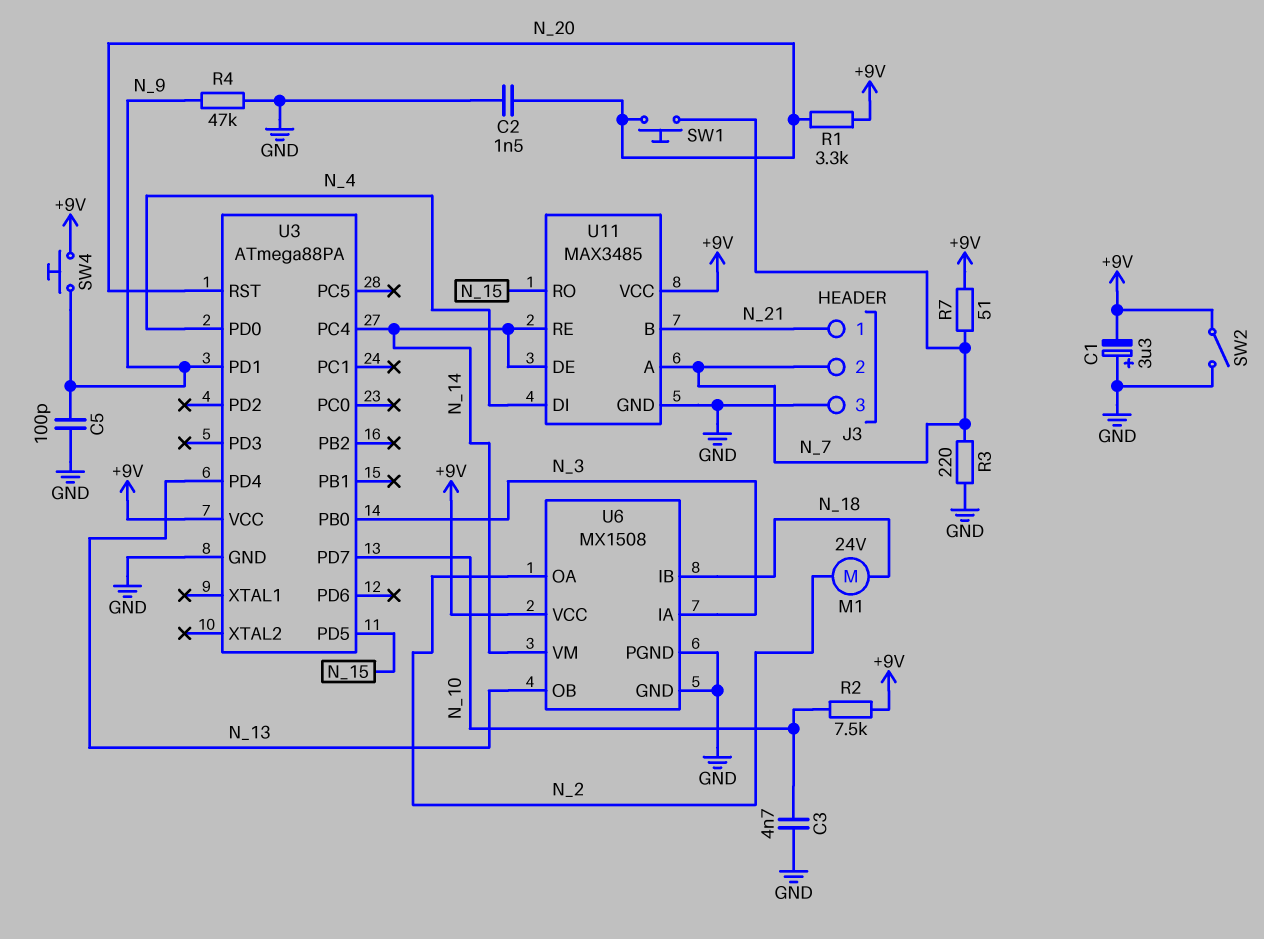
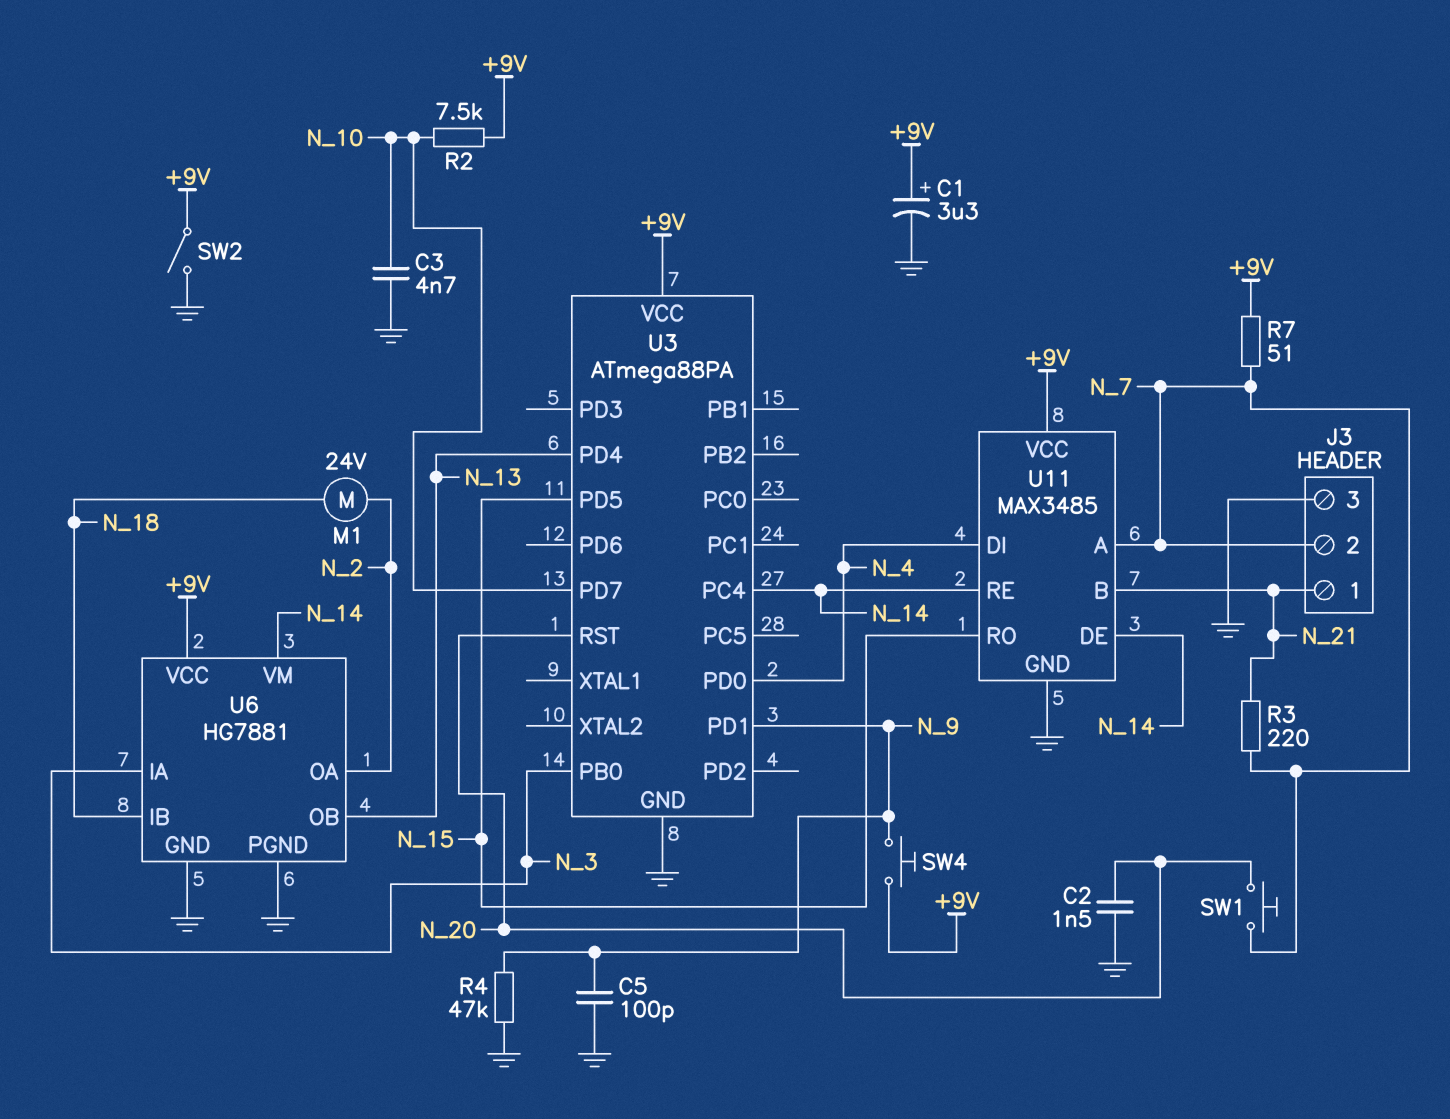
C1: 3.3uF (plus GND, minus +9V) -> 3.3uF (plus +9V, minus GND)
R1: 3.3k (+9V, N_20) -> none
R3: 220 (GND, N_7) -> 220 (N_7, N_21)
U6: MX1508 -> HG7881

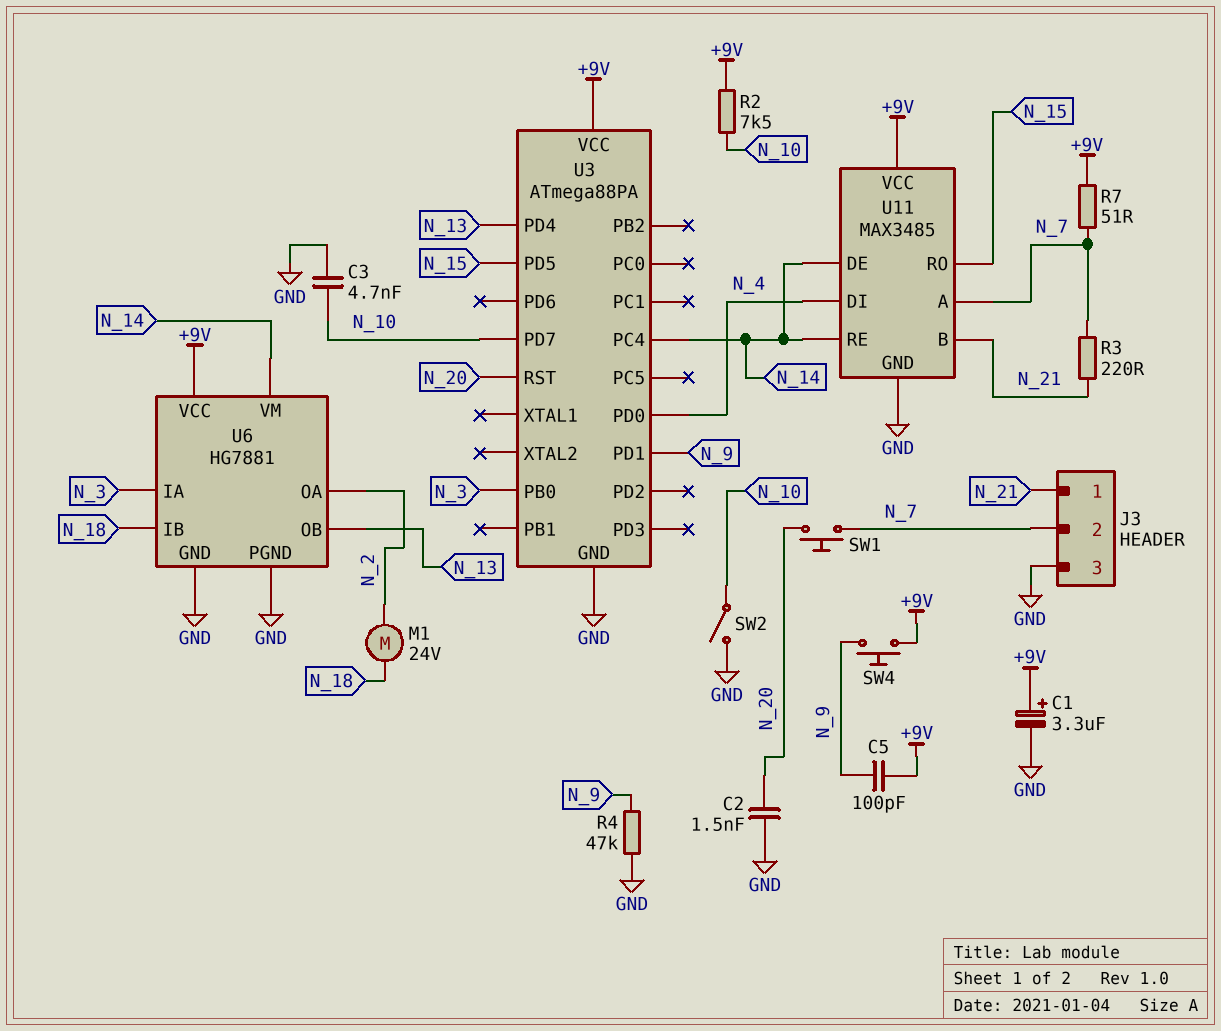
C5: 100pF (GND, N_9) -> 100pF (+9V, N_9)
SW2: switch (+9V, GND) -> switch (GND, N_10)

